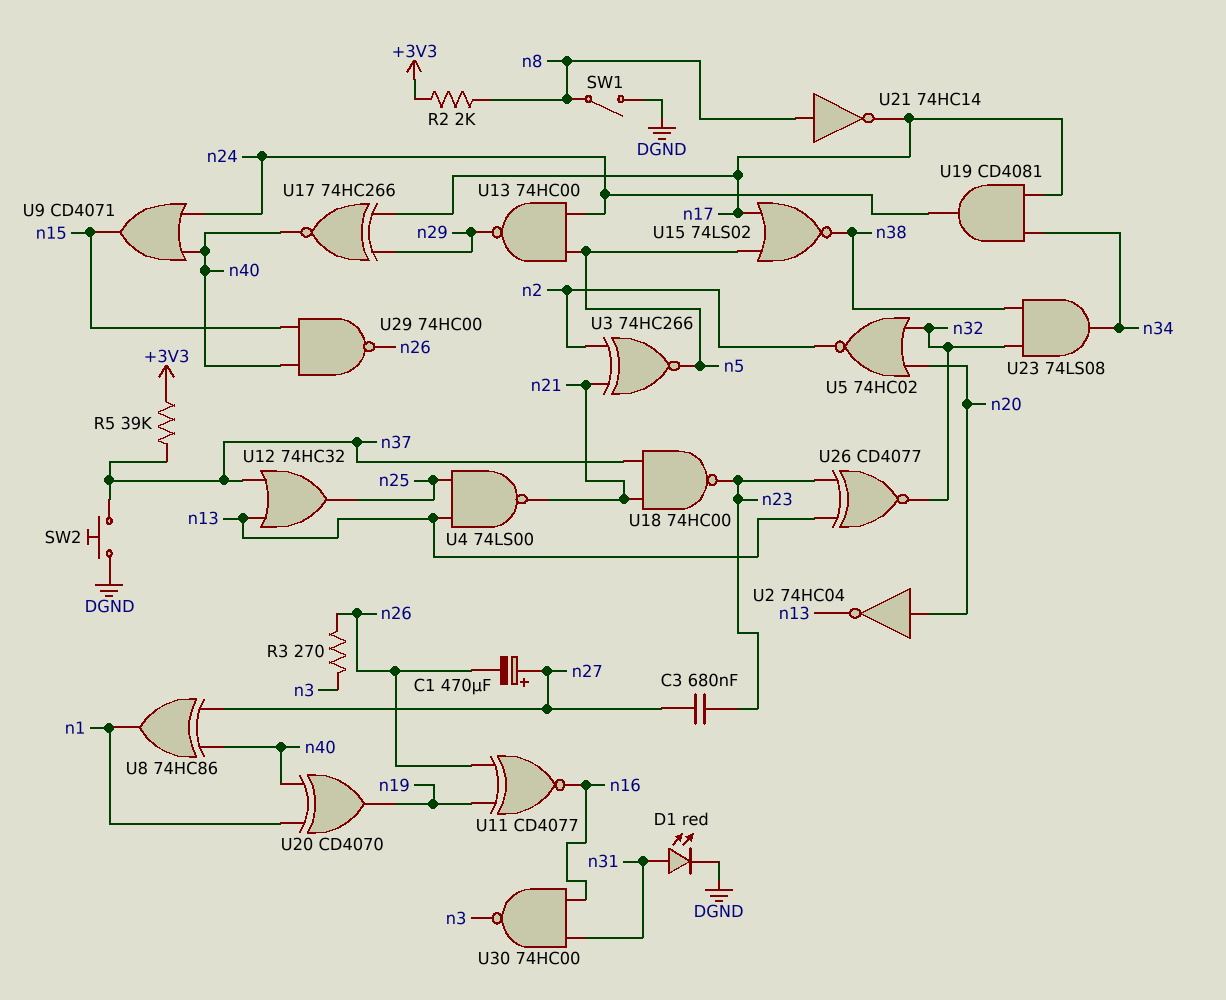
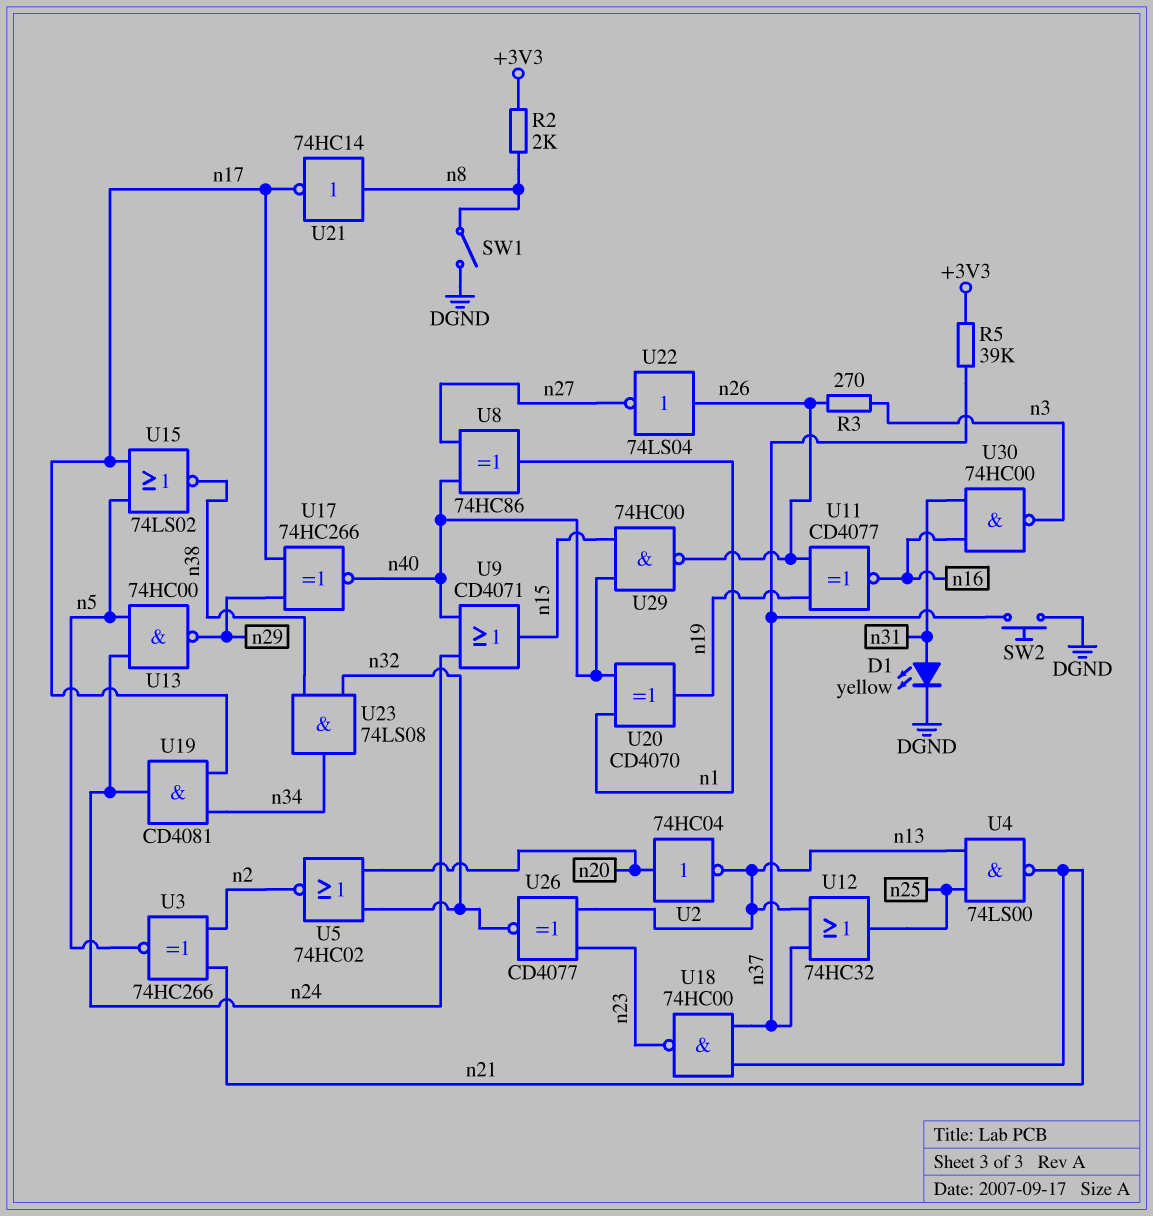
C1: 470uF (plus n27, minus n26) -> none
C3: 680nF (n23, n27) -> none
D1: LED red (A n31, K DGND) -> LED yellow (A n31, K DGND)
U22: none -> NOT 74LS04 (in n26, out n27)

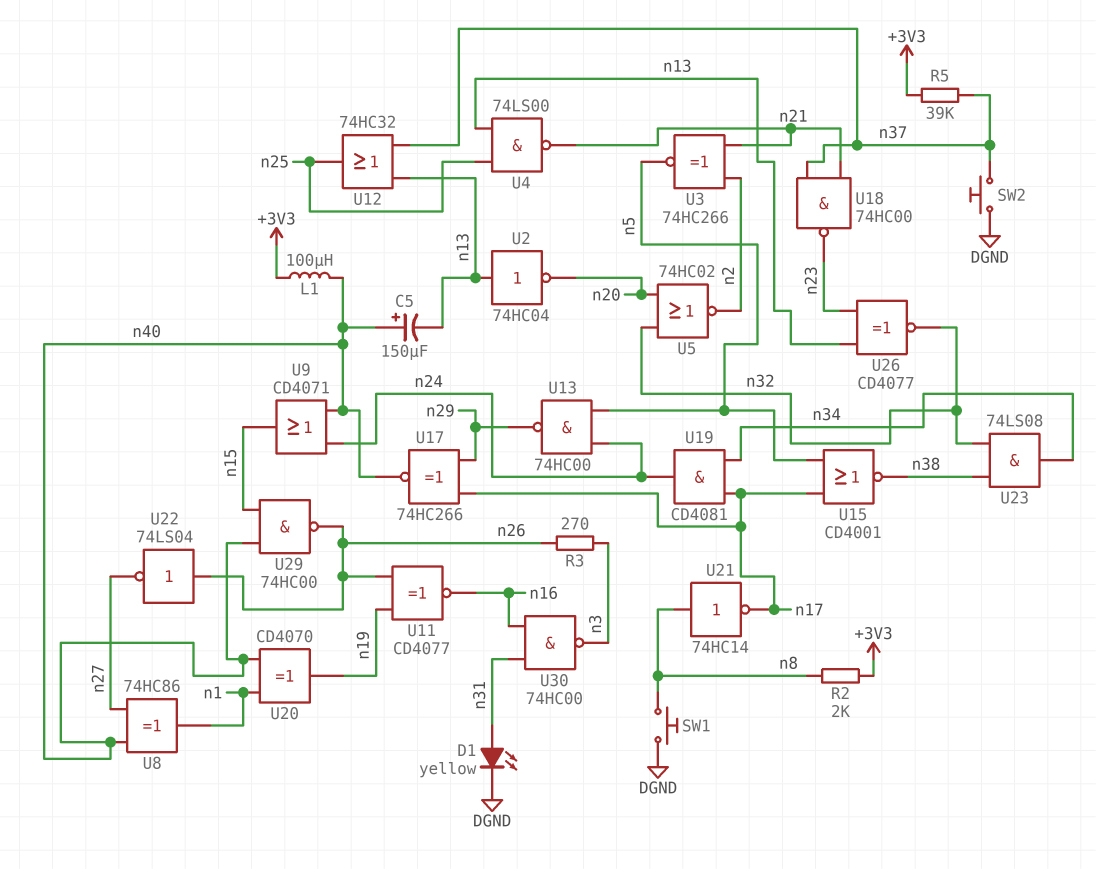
C5: none -> 150uF (plus n40, minus n13)
L1: none -> 100uH (+3V3, n40)
SW1: switch (DGND, n8) -> button (DGND, n8)
U2: NOT 74HC04 (in n20, out n13) -> NOT 74HC04 (in n13, out n20)
U15: NOR 74LS02 (in n5, in n17, out n38) -> NOR CD4001 (in n5, in n17, out n38)

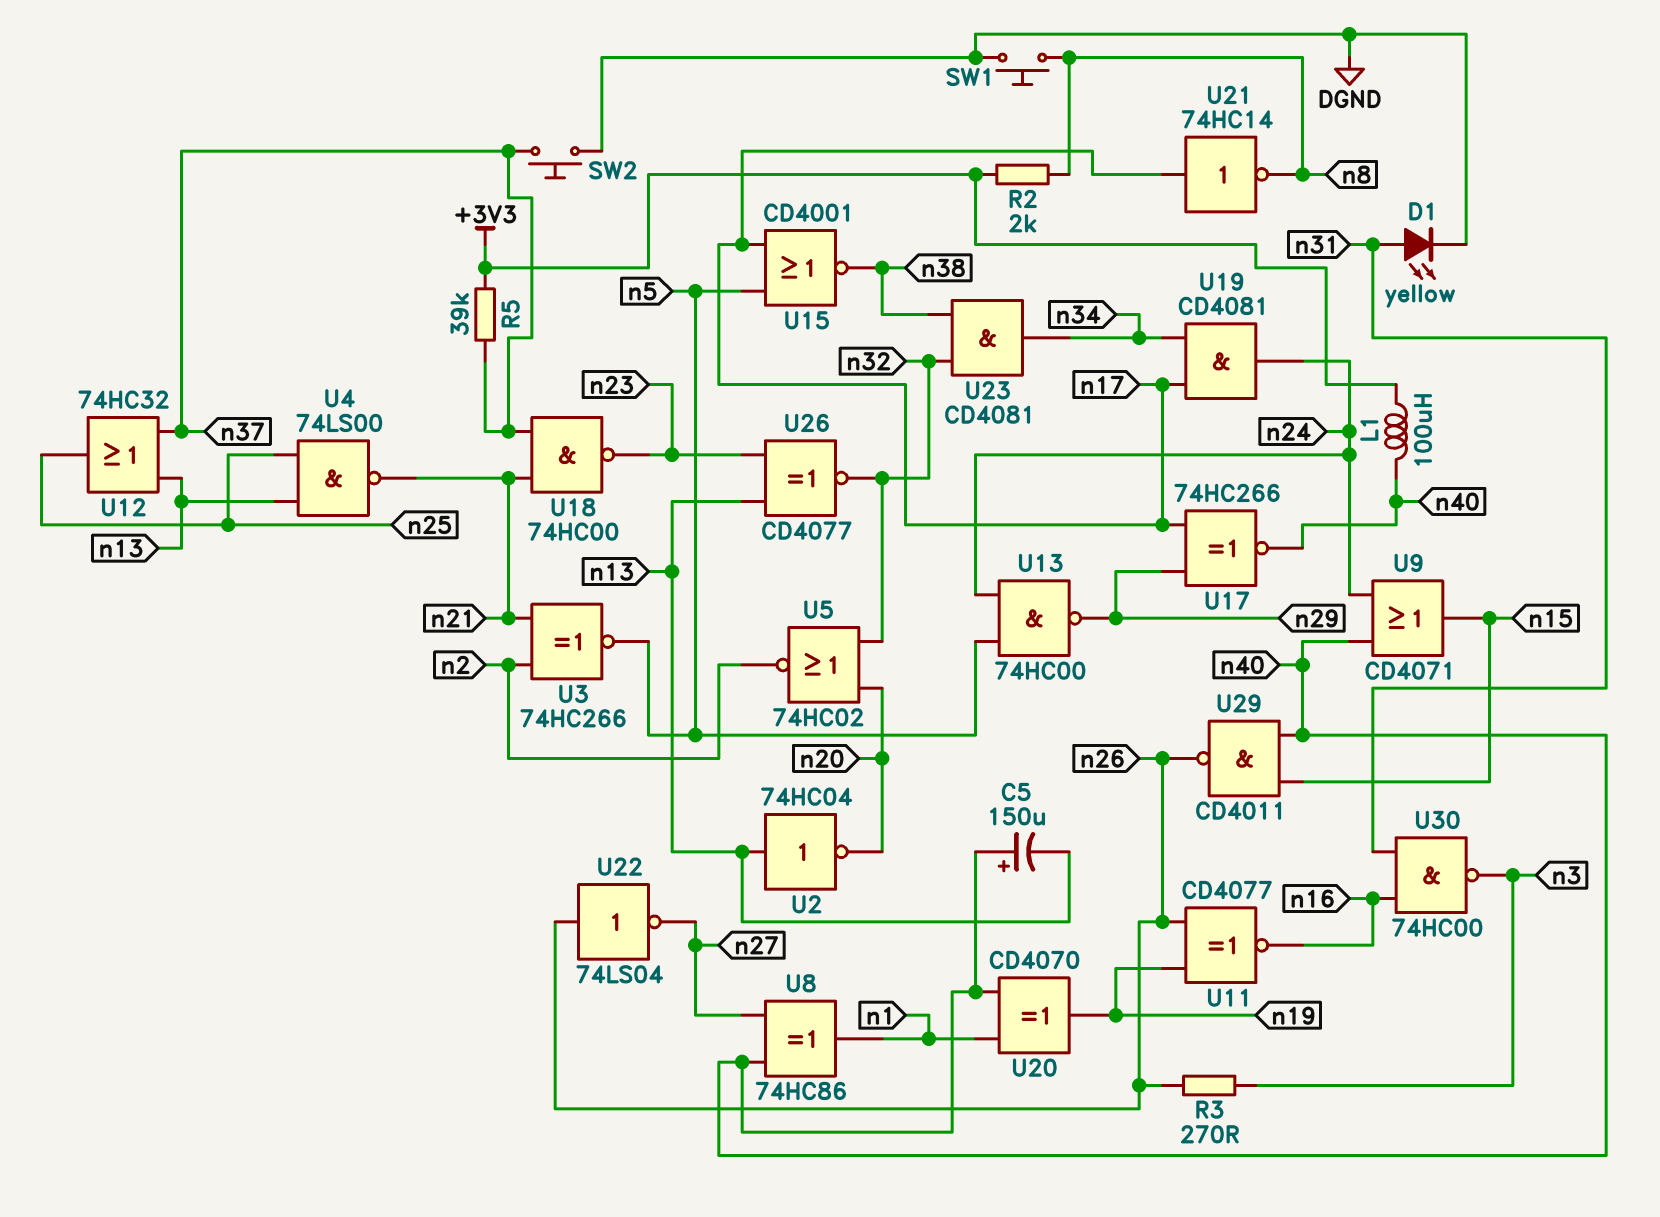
U21: NOT 74HC14 (in n8, out n17) -> NOT 74HC14 (in n17, out n8)
U23: AND 74LS08 (in n32, in n38, out n34) -> AND CD4081 (in n32, in n38, out n34)
U29: NAND 74HC00 (in n15, in n40, out n26) -> NAND CD4011 (in n15, in n40, out n26)

